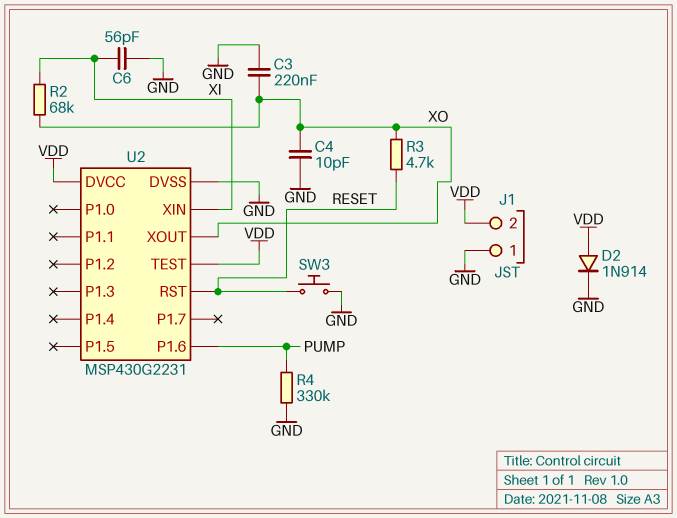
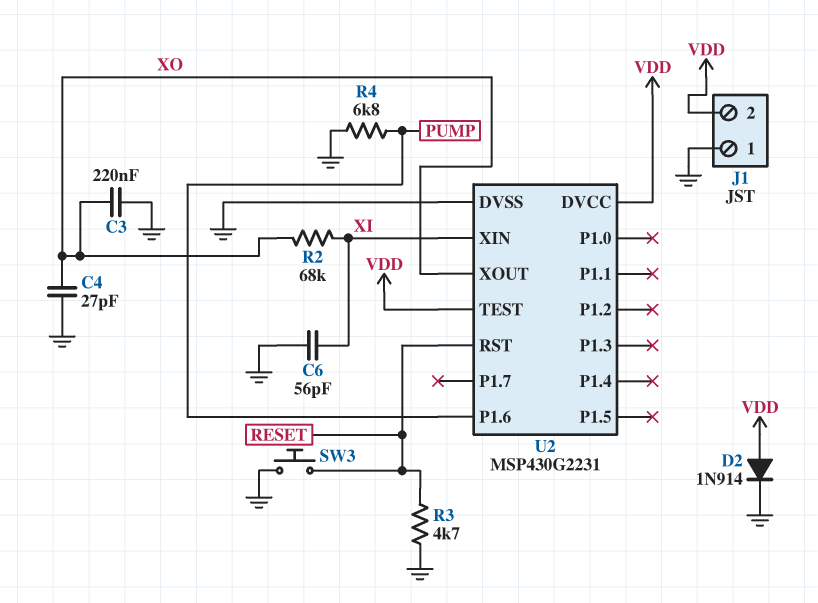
C4: 10pF (GND, XO) -> 27pF (GND, XO)
R3: 4.7k (RESET, XO) -> 4.7k (GND, RESET)
R4: 330k (GND, PUMP) -> 6.8k (GND, PUMP)

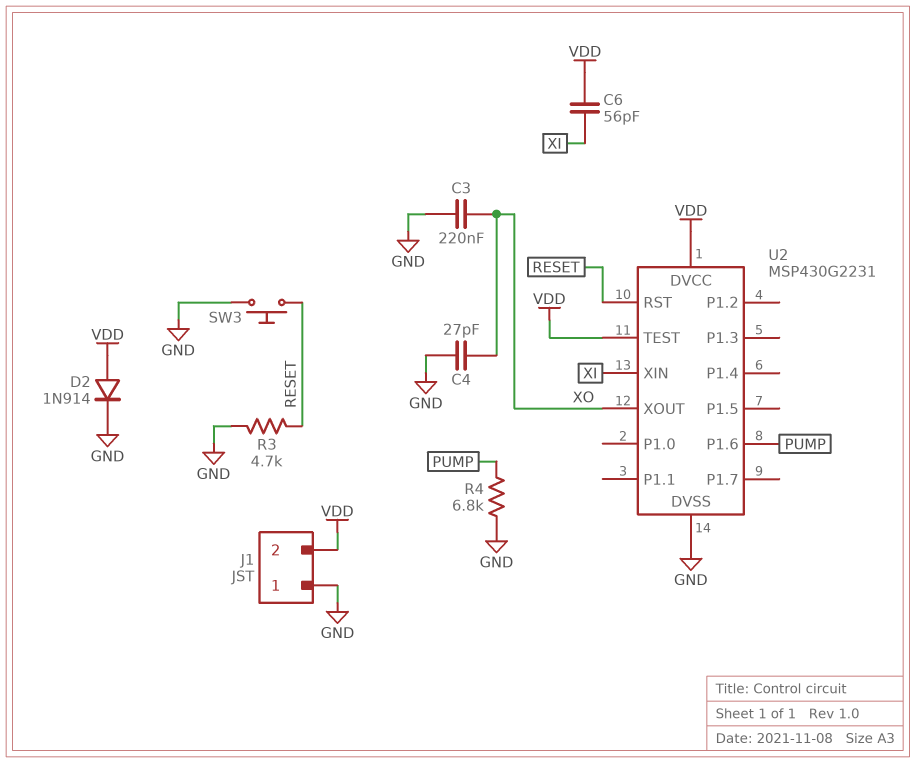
C6: 56pF (GND, XI) -> 56pF (VDD, XI)
R2: 68k (XI, XO) -> none

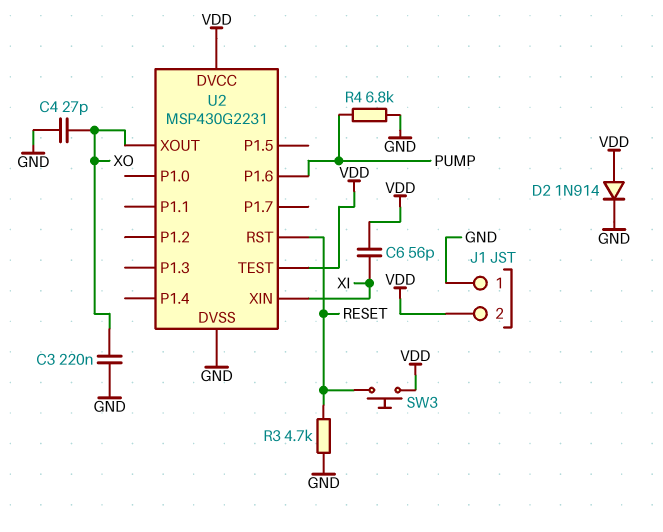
SW3: button (GND, RESET) -> button (RESET, VDD)

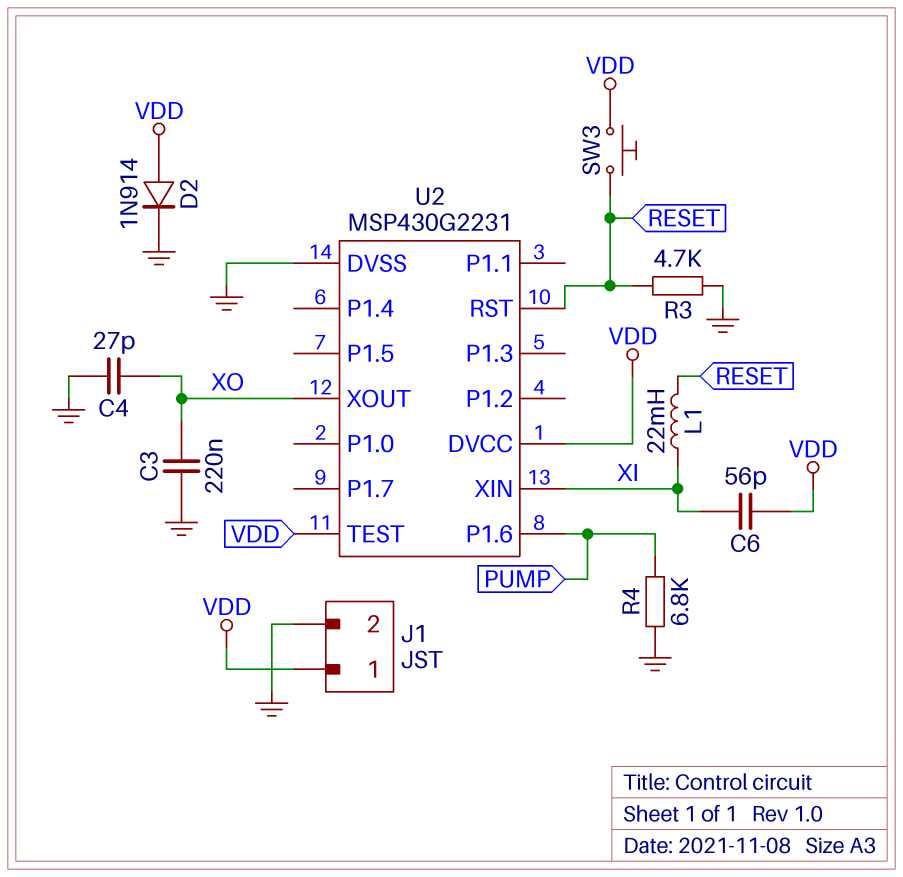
J1 pin 1: GND -> VDD
J1 pin 2: VDD -> GND
L1: none -> 22mH (RESET, XI)

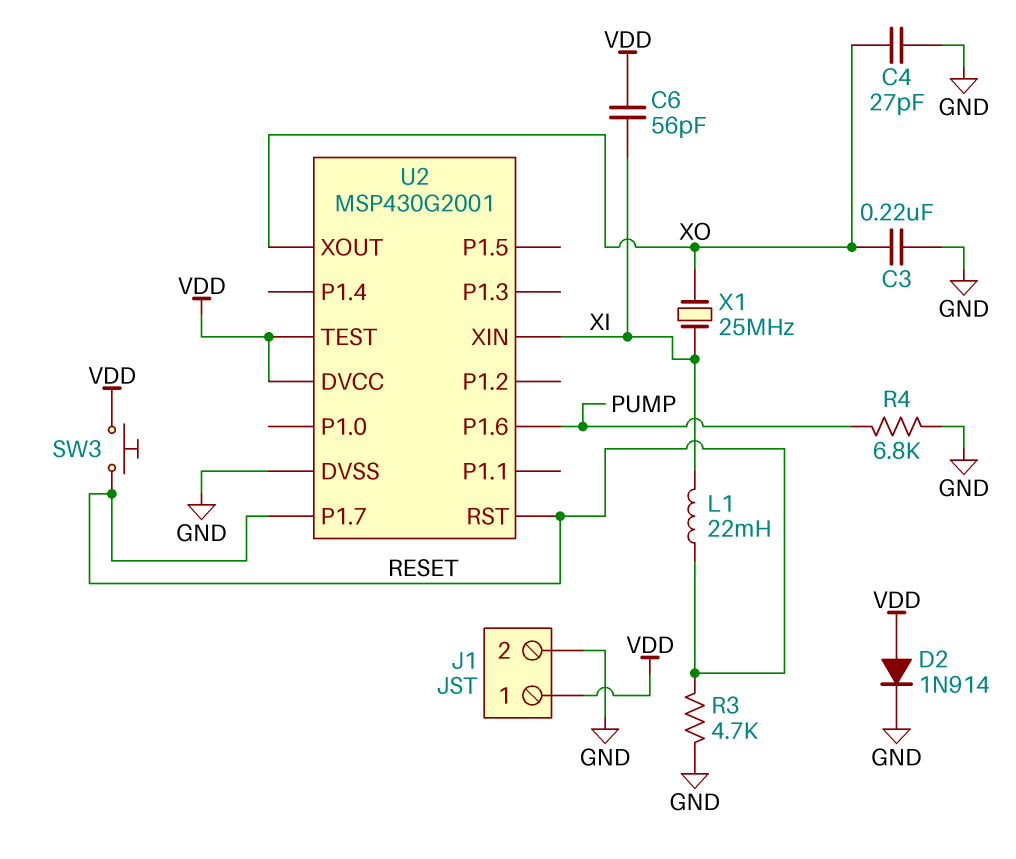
U2: MSP430G2231 -> MSP430G2001
U2 pin P1.7: none -> RESET
X1: none -> 25MHz (XI, XO)

